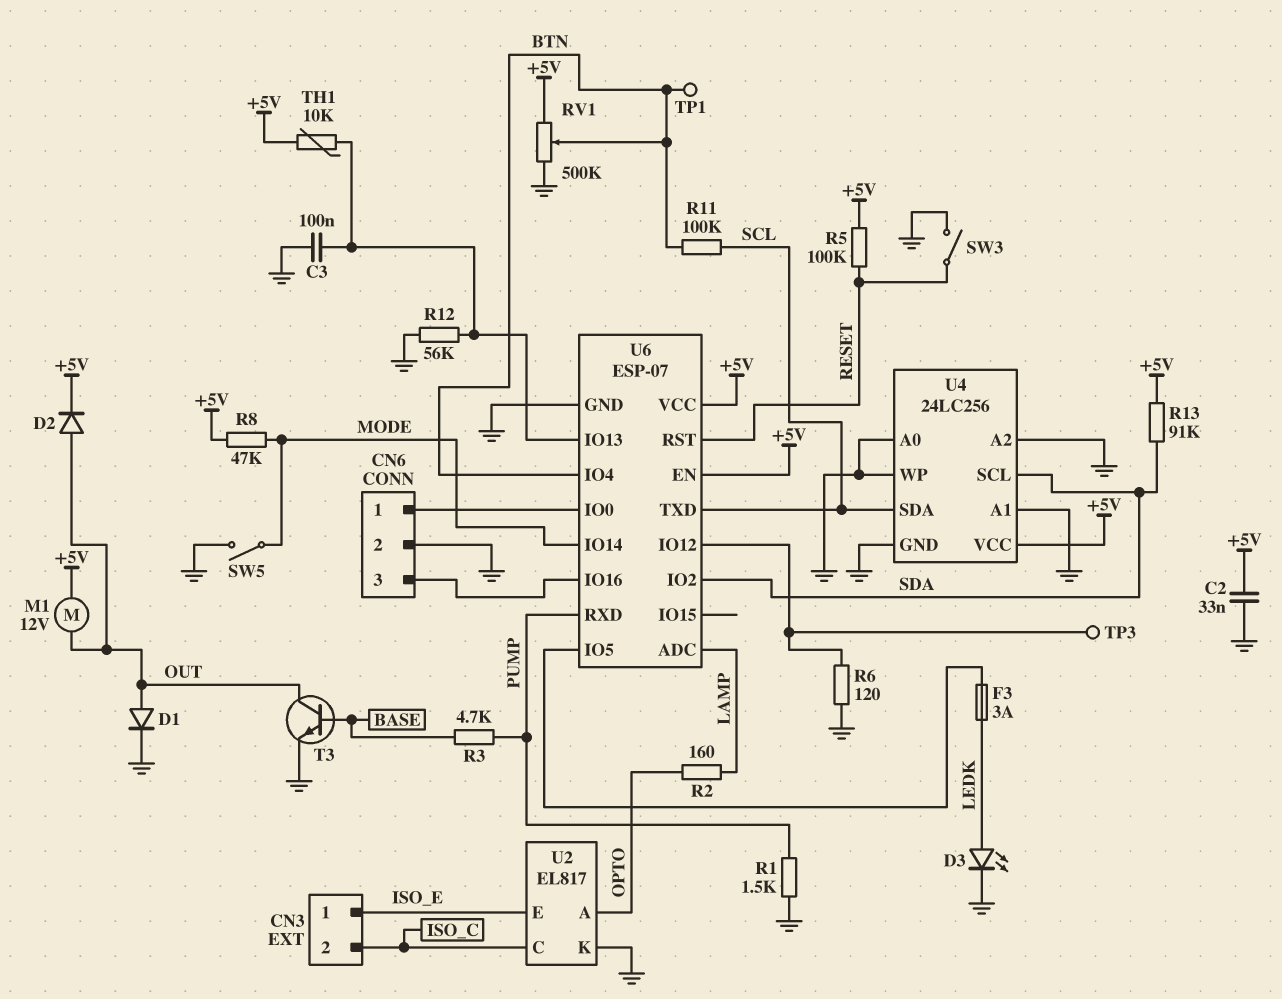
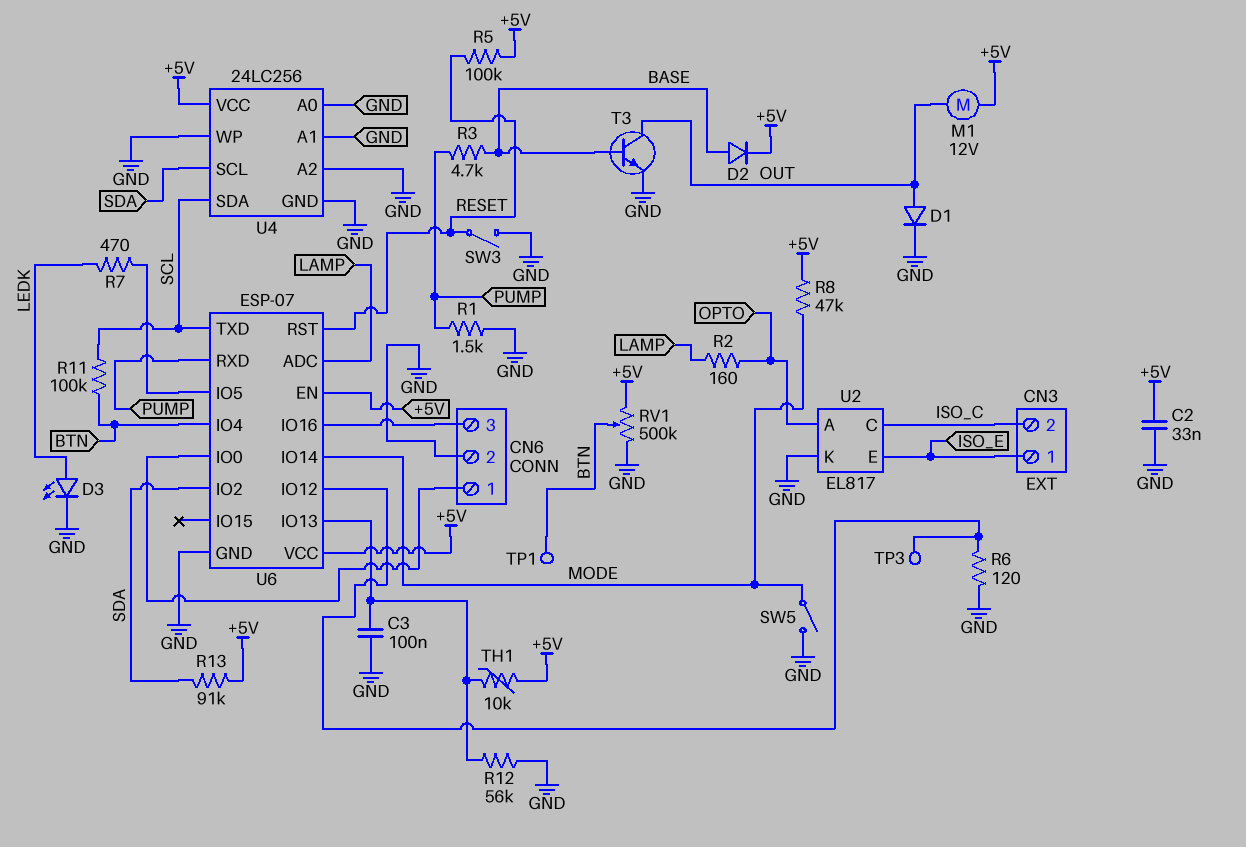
D2: diode (A OUT, K +5V) -> diode (A BASE, K +5V)
F3: 3A (LEDK, U6/IO5) -> none
R7: none -> 470 (LEDK, U6/IO5)

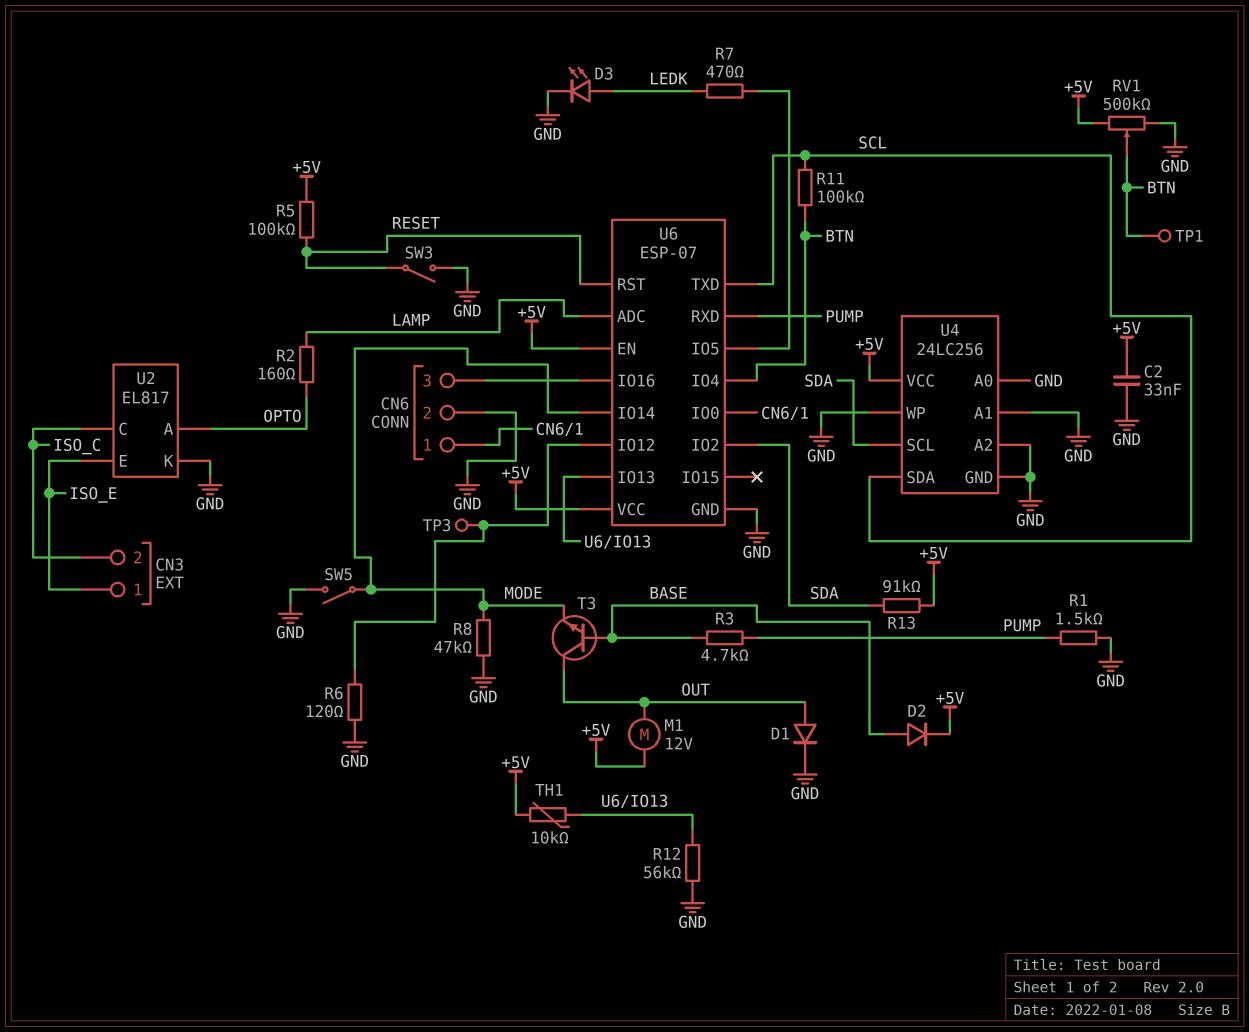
C3: 100nF (GND, U6/IO13) -> none
R8: 47k (+5V, MODE) -> 47k (GND, MODE)
T3: NPN (B BASE, C OUT, E GND) -> NPN (B BASE, C OUT, E MODE)

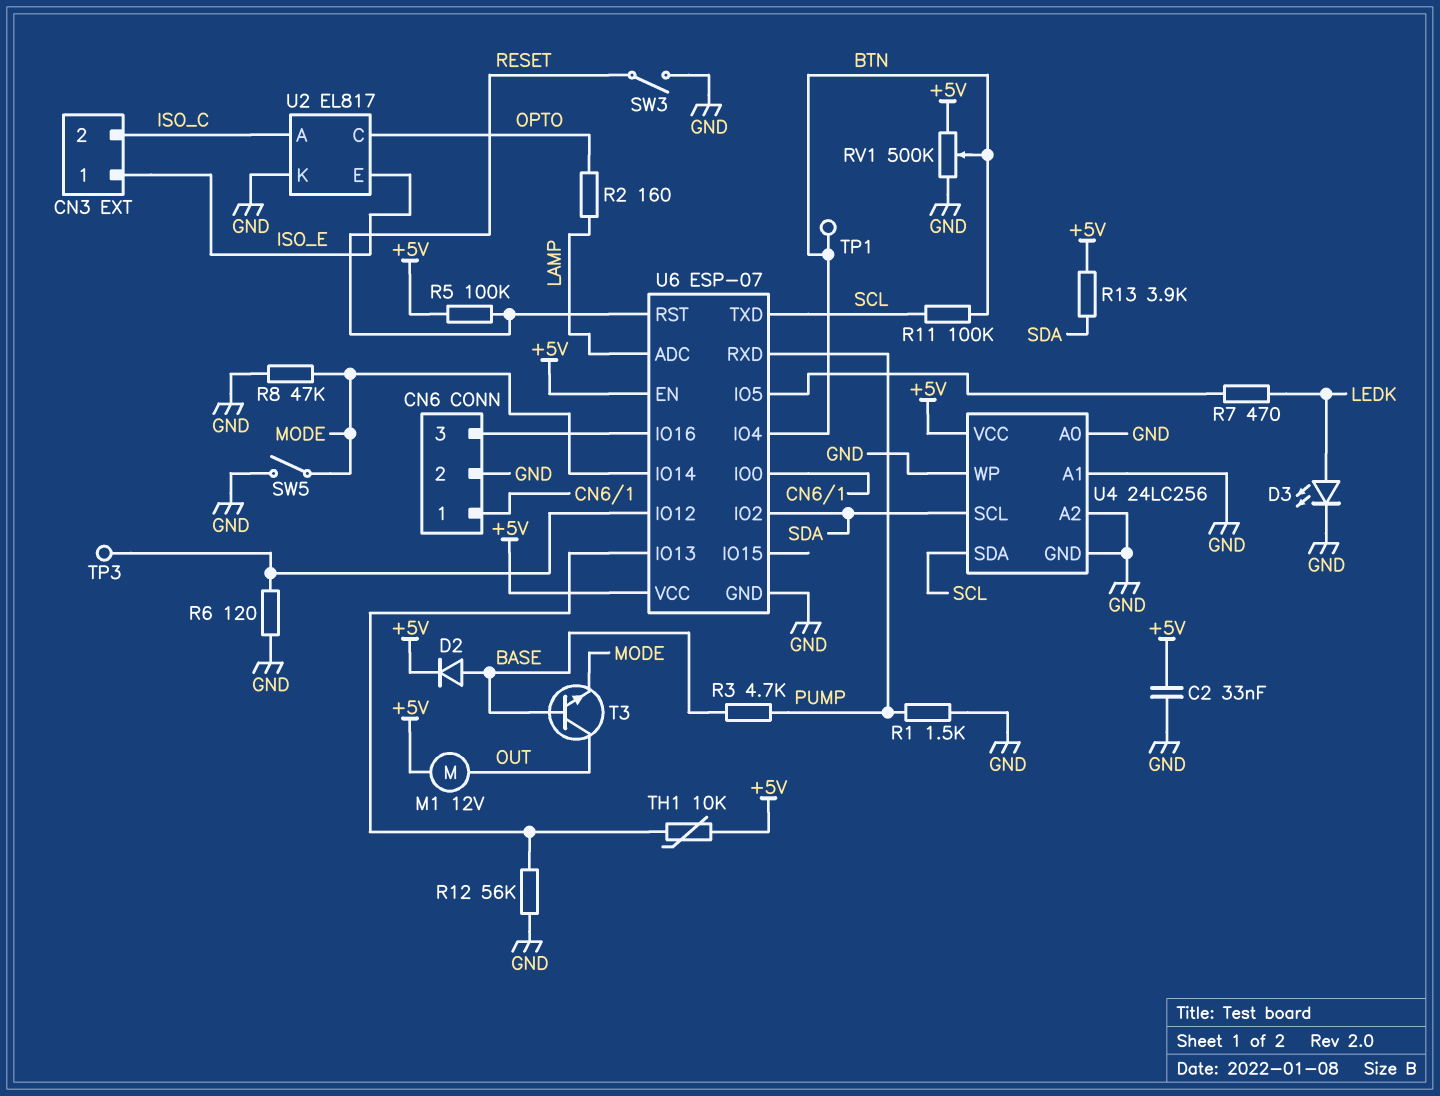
D1: diode (A OUT, K GND) -> none
R13: 91k (+5V, SDA) -> 3.9k (+5V, SDA)
U2 pin A: OPTO -> ISO_C
U2 pin C: ISO_C -> OPTO

